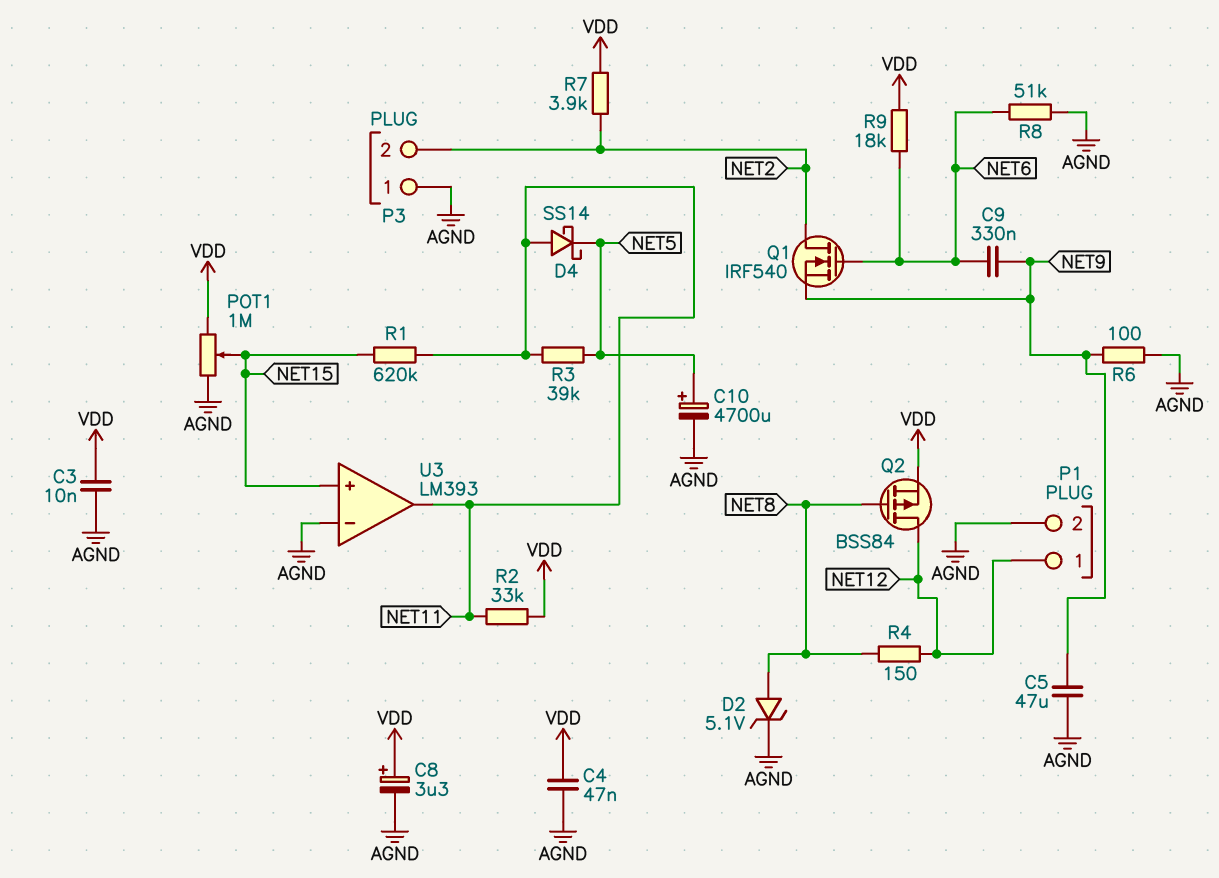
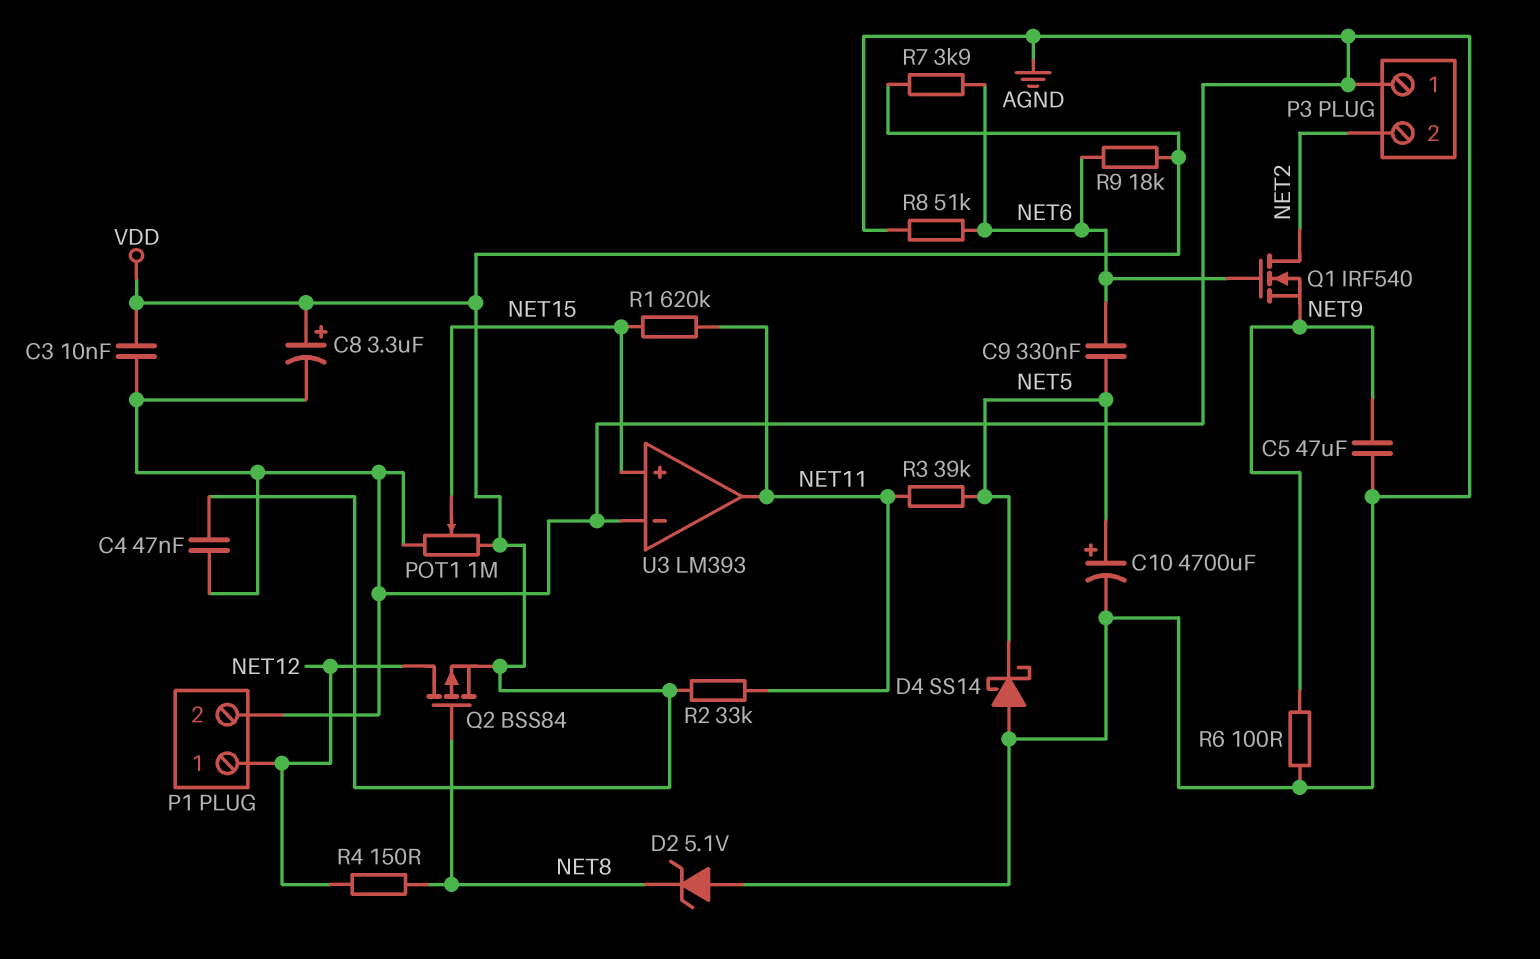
C9: 330nF (NET6, NET9) -> 330nF (NET5, NET6)
D2: zener 5.1V (A NET8, K AGND) -> zener 5.1V (A AGND, K NET8)
D4: schottky SS14 (A NET11, K NET5) -> schottky SS14 (A AGND, K NET5)
R7: 3.9k (NET2, VDD) -> 3.9k (NET6, VDD)

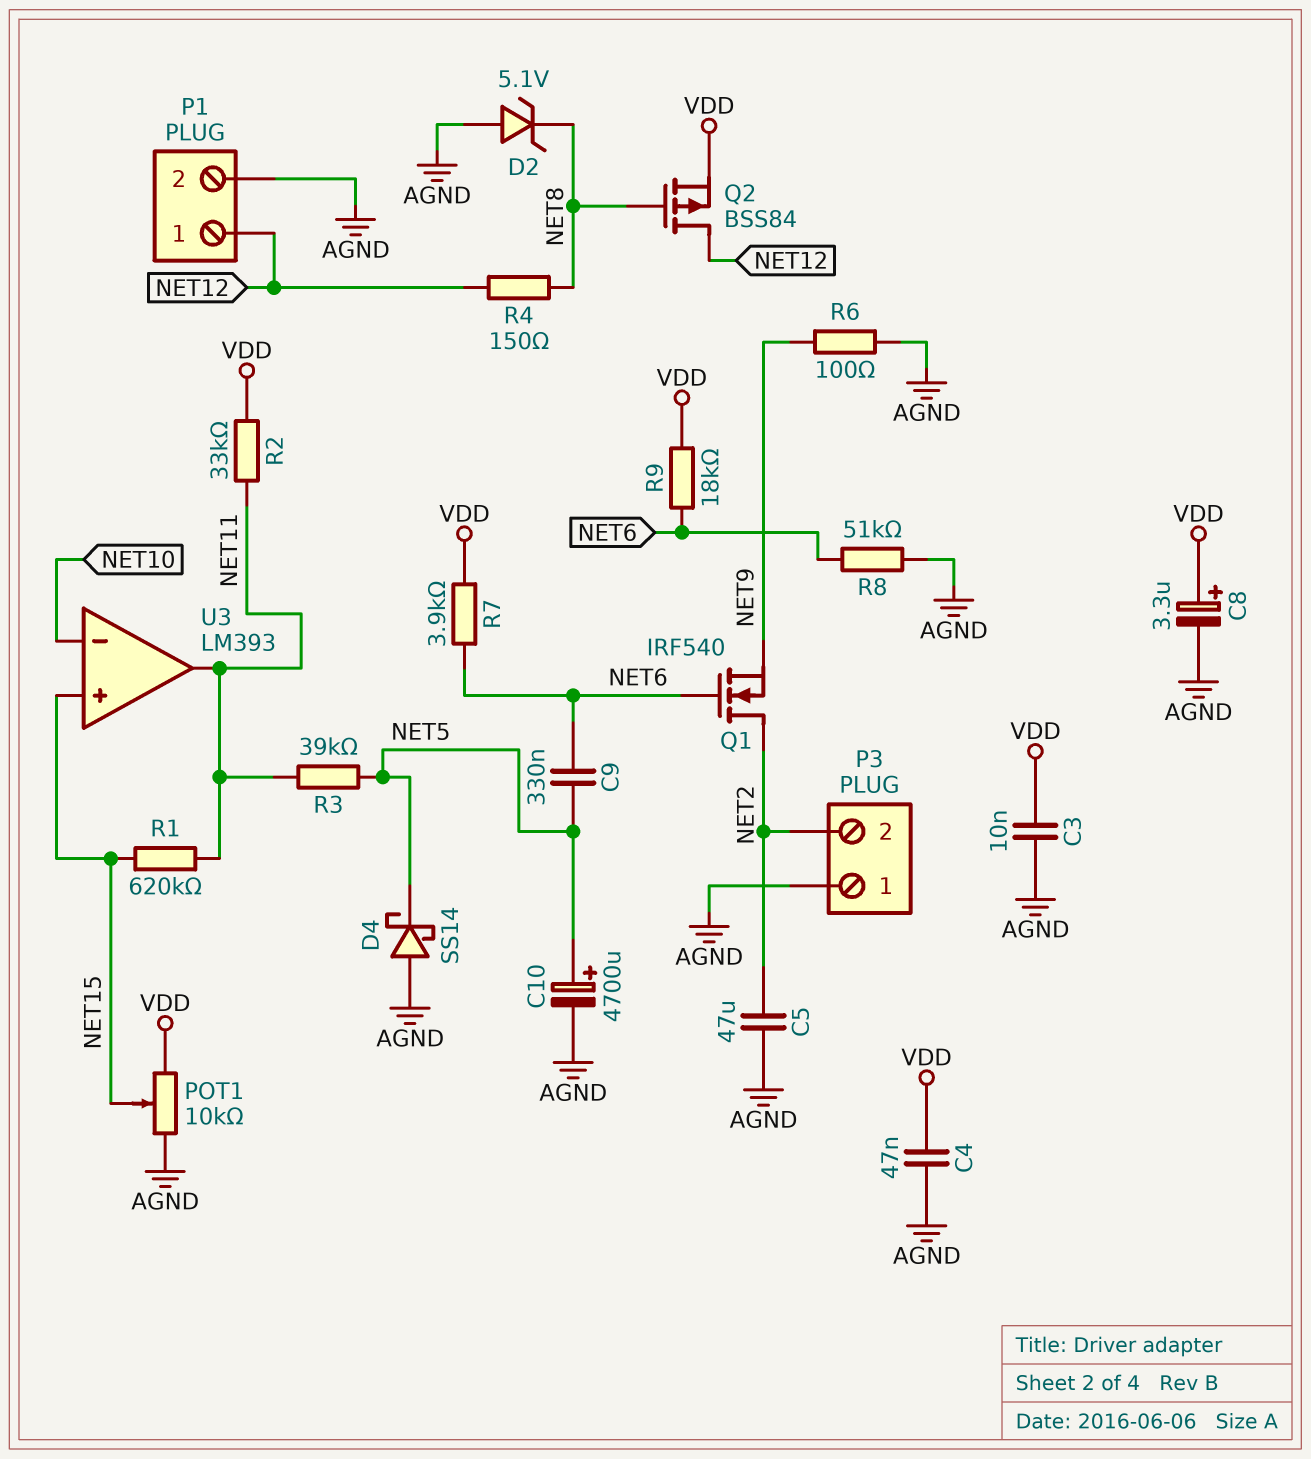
C5: 47uF (AGND, NET9) -> 47uF (AGND, NET2)
POT1: 1M (AGND, VDD, wiper NET15) -> 10k (AGND, VDD, wiper NET15)
U3 pin in-: AGND -> NET10

